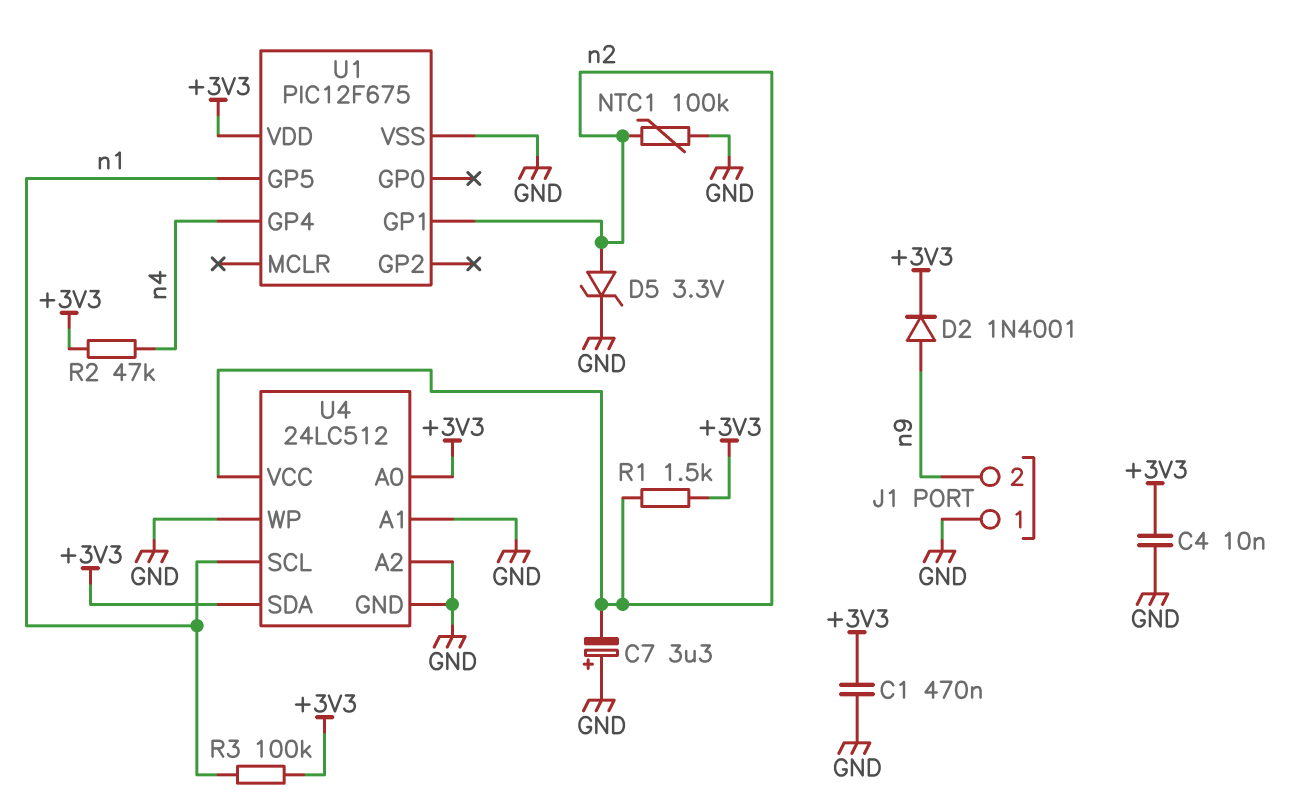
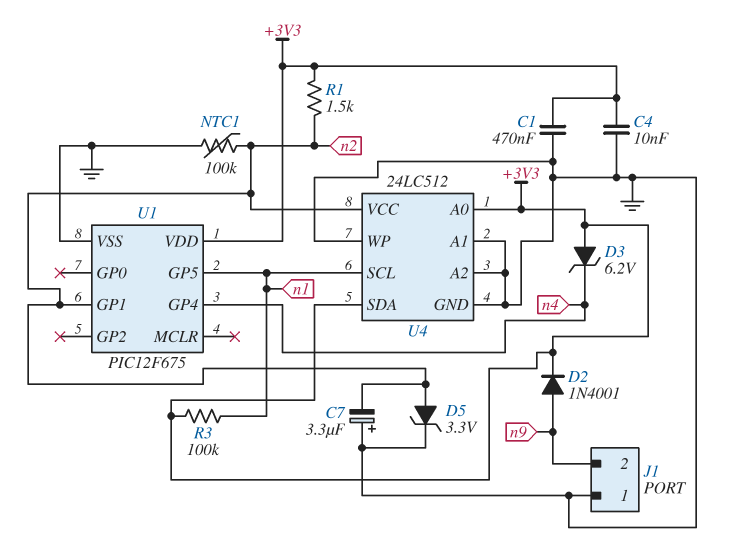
D3: none -> zener 6.2V (A +3V3, K n4)
R2: 47k (+3V3, n4) -> none

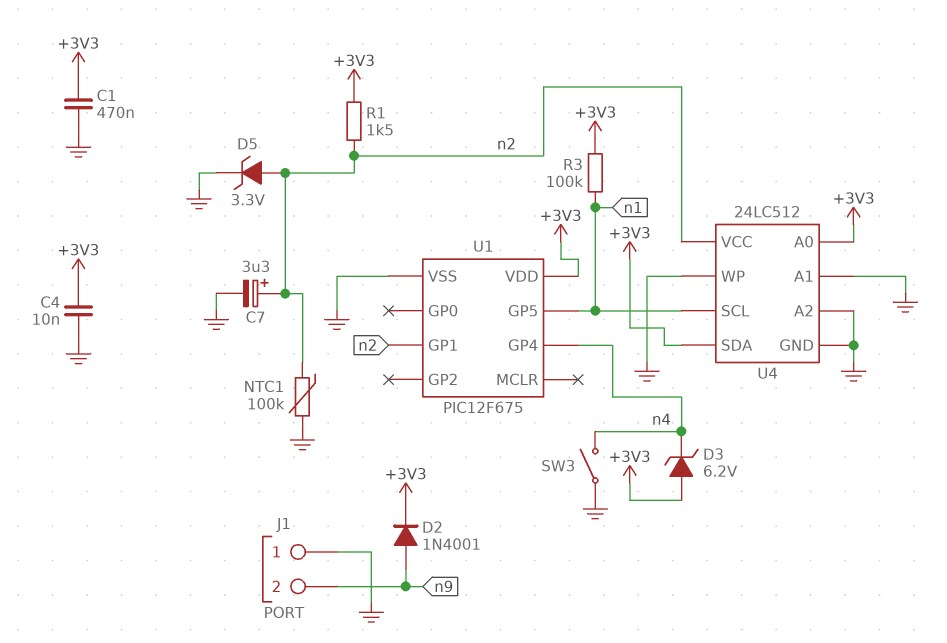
C7: 3.3uF (plus GND, minus n2) -> 3.3uF (plus n2, minus GND)
SW3: none -> switch (GND, n4)

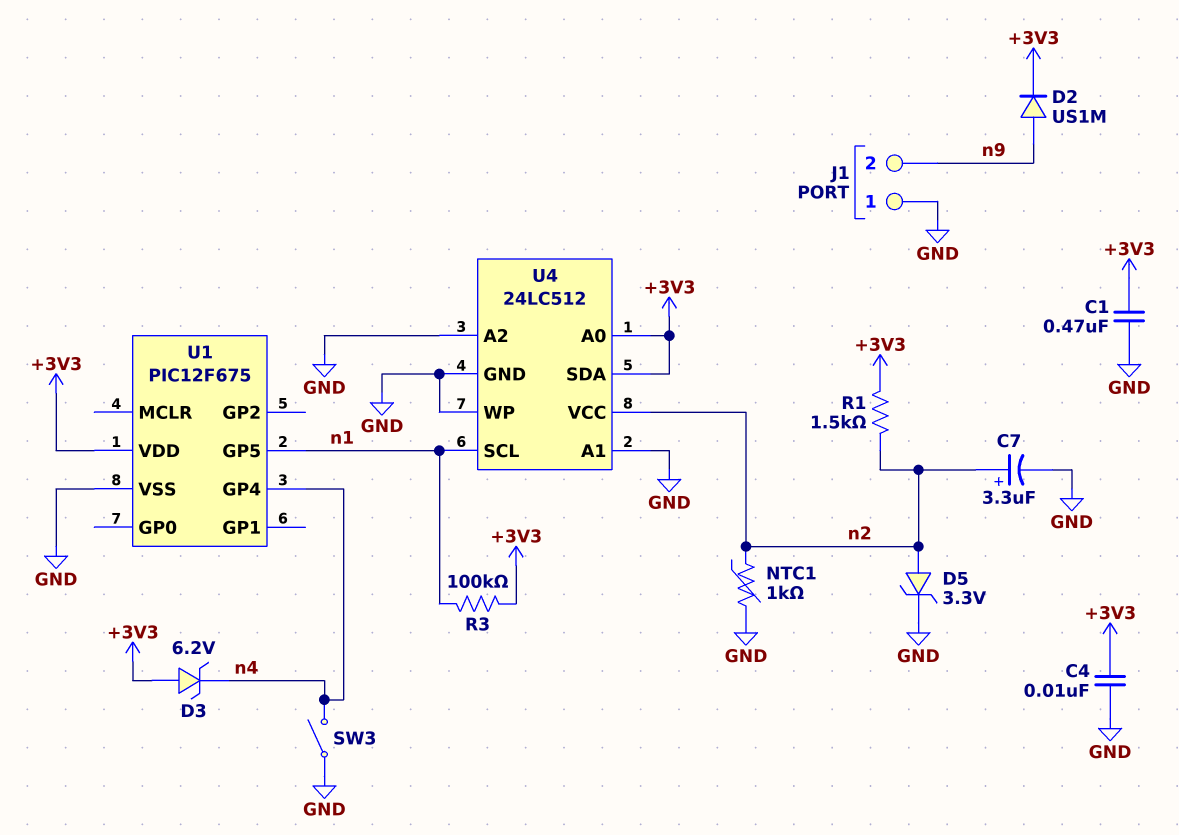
D2: diode 1N4001 (A n9, K +3V3) -> diode US1M (A n9, K +3V3)
NTC1: 100k (GND, n2) -> 1k (GND, n2)
U1 pin GP1: n2 -> none

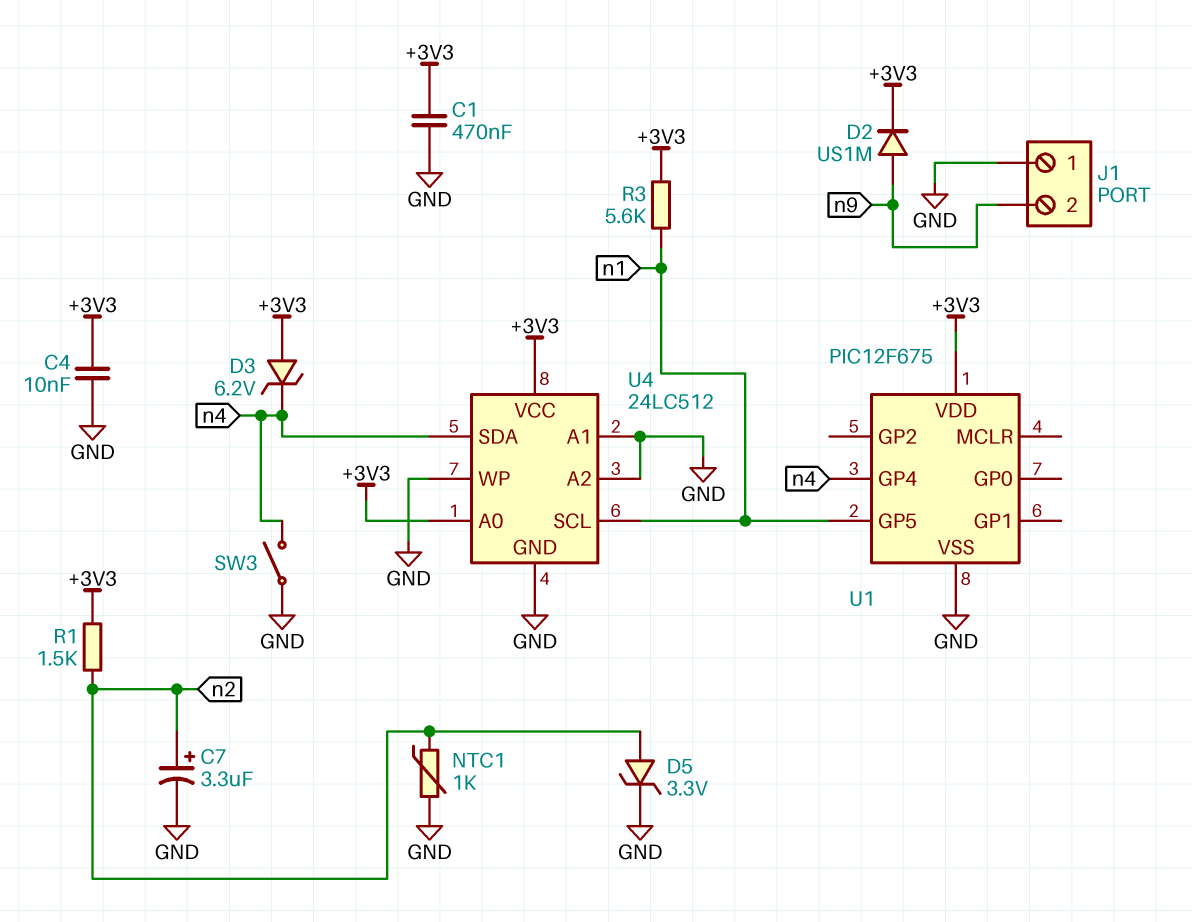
R3: 100k (+3V3, n1) -> 5.6k (+3V3, n1)
U4 pin SDA: +3V3 -> n4
U4 pin VCC: n2 -> +3V3

